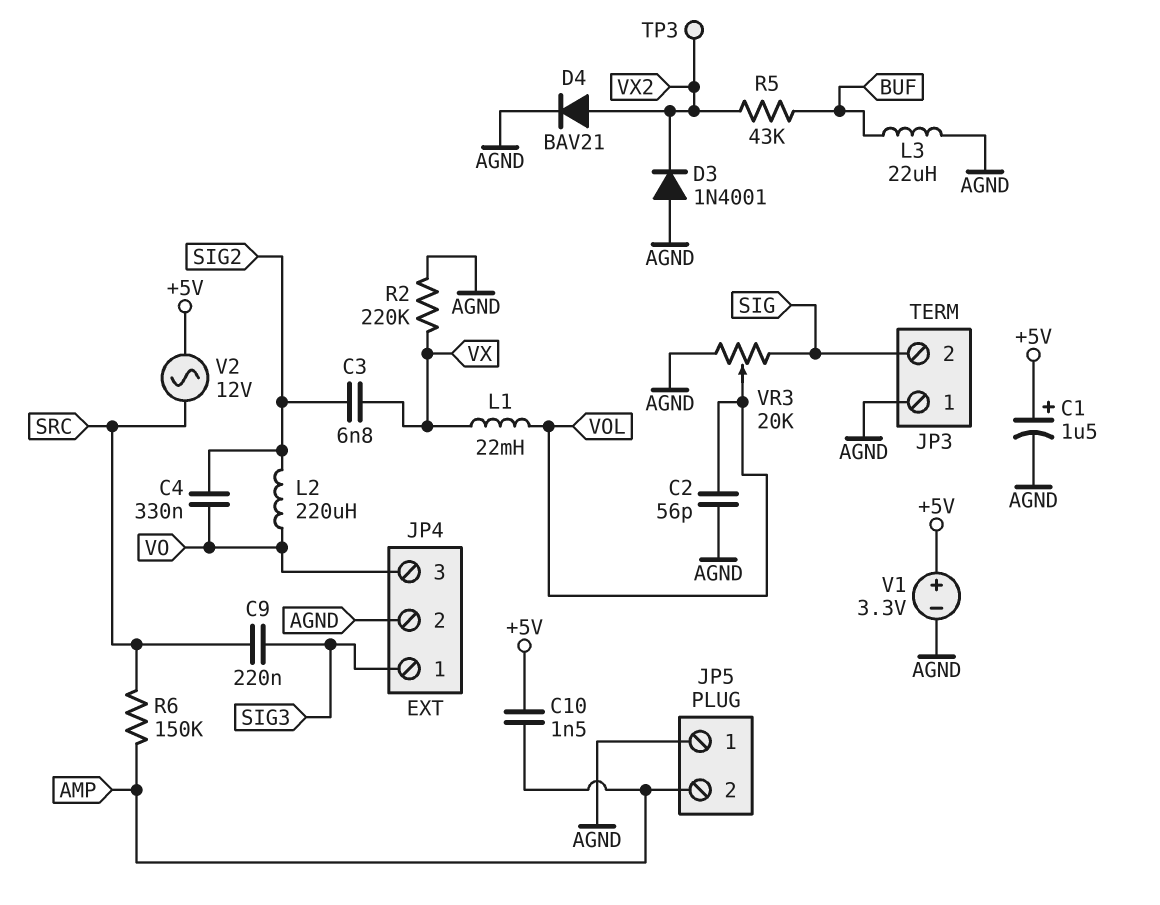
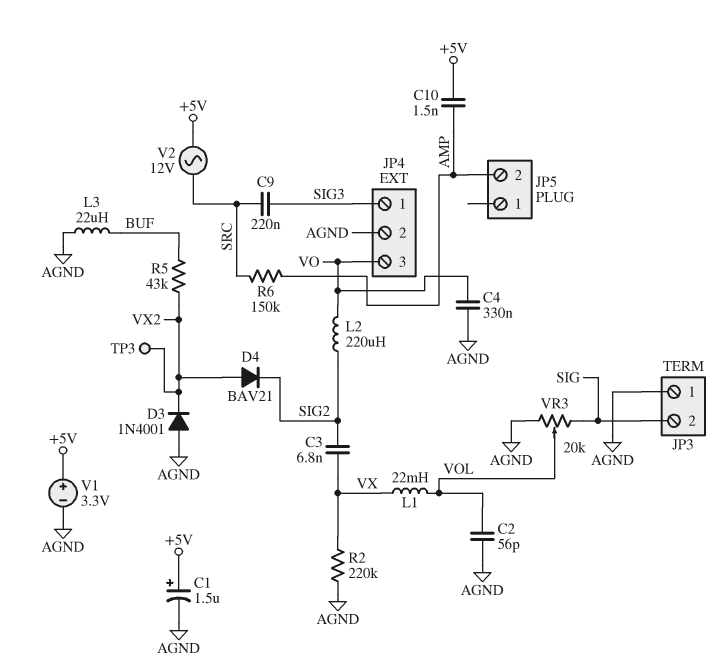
C4: 330nF (SIG2, VO) -> 330nF (AGND, VO)
D4: diode BAV21 (A VX2, K AGND) -> diode BAV21 (A VX2, K SIG2)
JP5 pin 1: AGND -> none

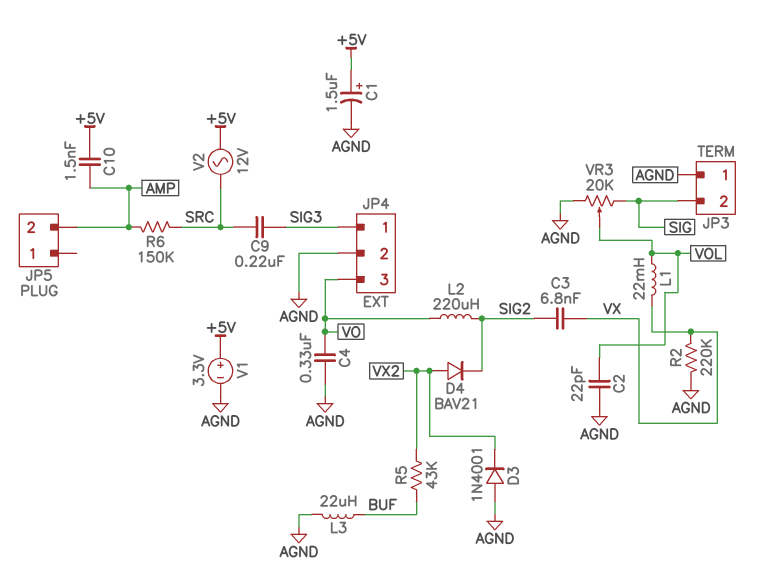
C2: 56pF (AGND, VOL) -> 22pF (AGND, VOL)
TP3: test point (VX2) -> none

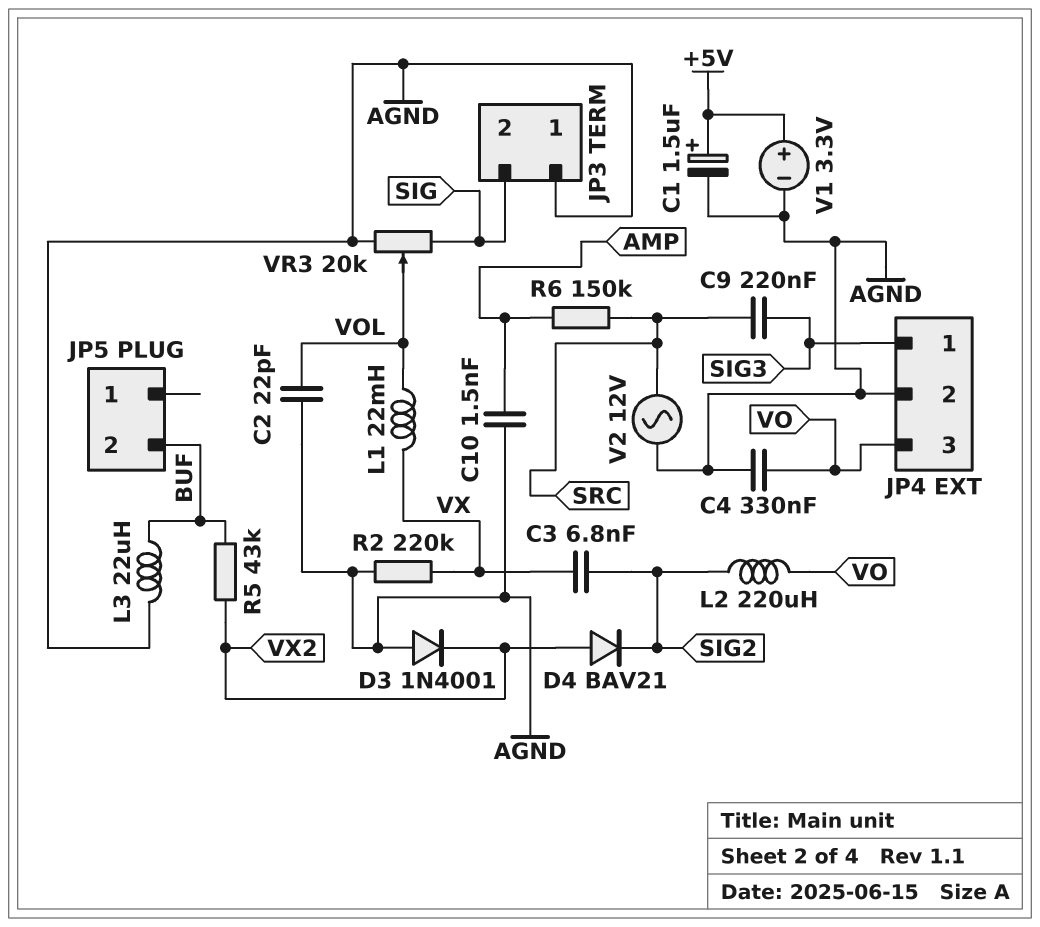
C10: 1.5nF (+5V, AMP) -> 1.5nF (AGND, AMP)
JP5 pin 2: AMP -> BUF
V2: AC 12V (+5V, SRC) -> AC 12V (AGND, SRC)

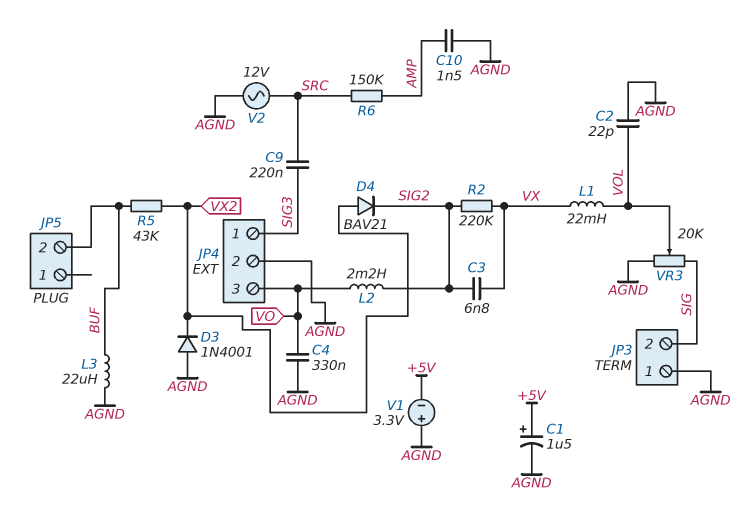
L2: 220uH (SIG2, VO) -> 2.2mH (SIG2, VO)
R2: 220k (AGND, VX) -> 220k (SIG2, VX)
V1: 3.3V (plus +5V, minus AGND) -> 3.3V (plus AGND, minus +5V)

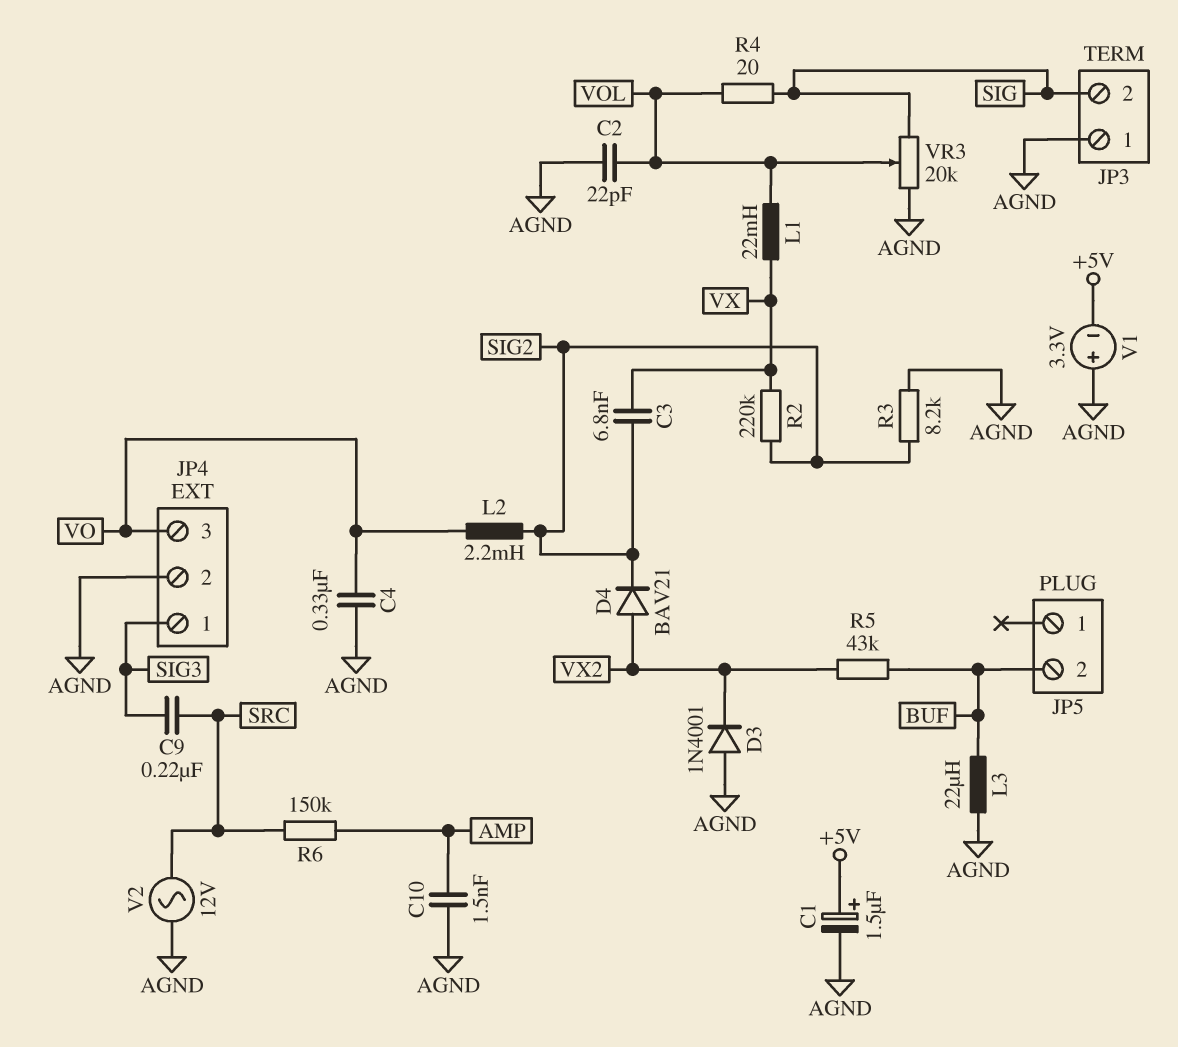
R3: none -> 8.2k (AGND, SIG2)
R4: none -> 20 (SIG, VOL)

